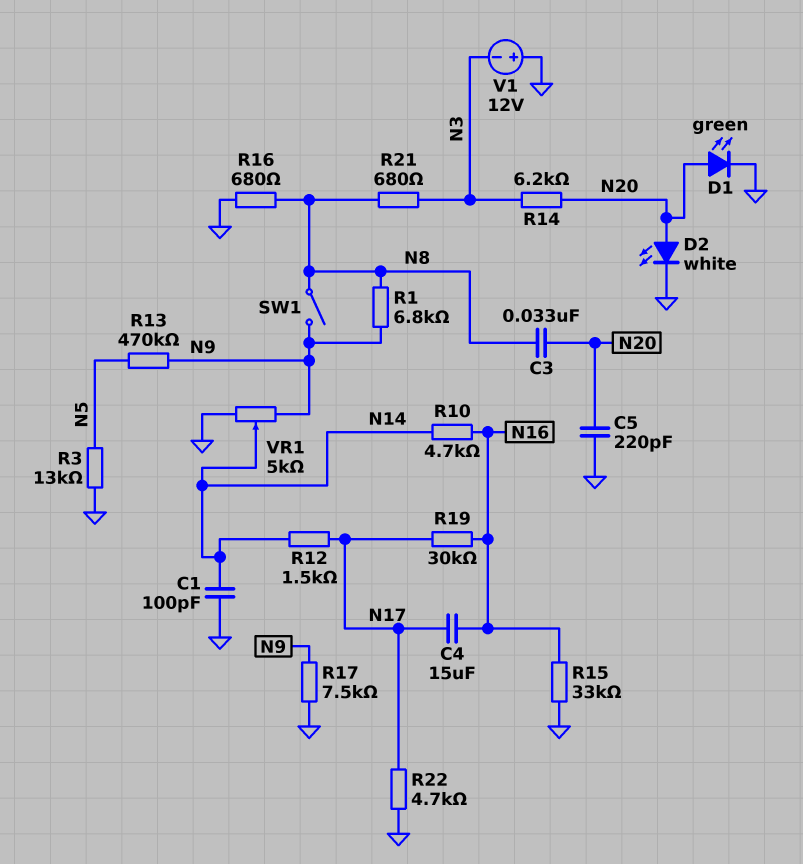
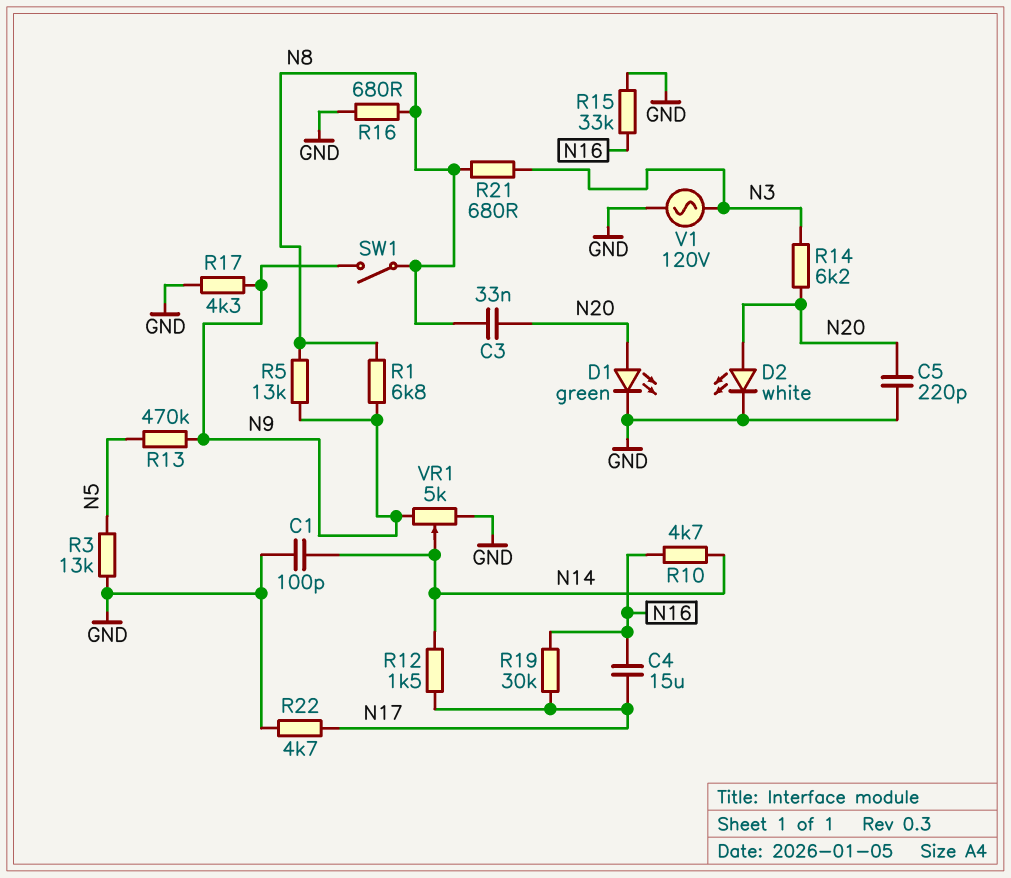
R5: none -> 13k (N8, N9)
R17: 7.5k (GND, N9) -> 4.3k (GND, N9)
V1: 12V (plus GND, minus N3) -> AC 120V (GND, N3)

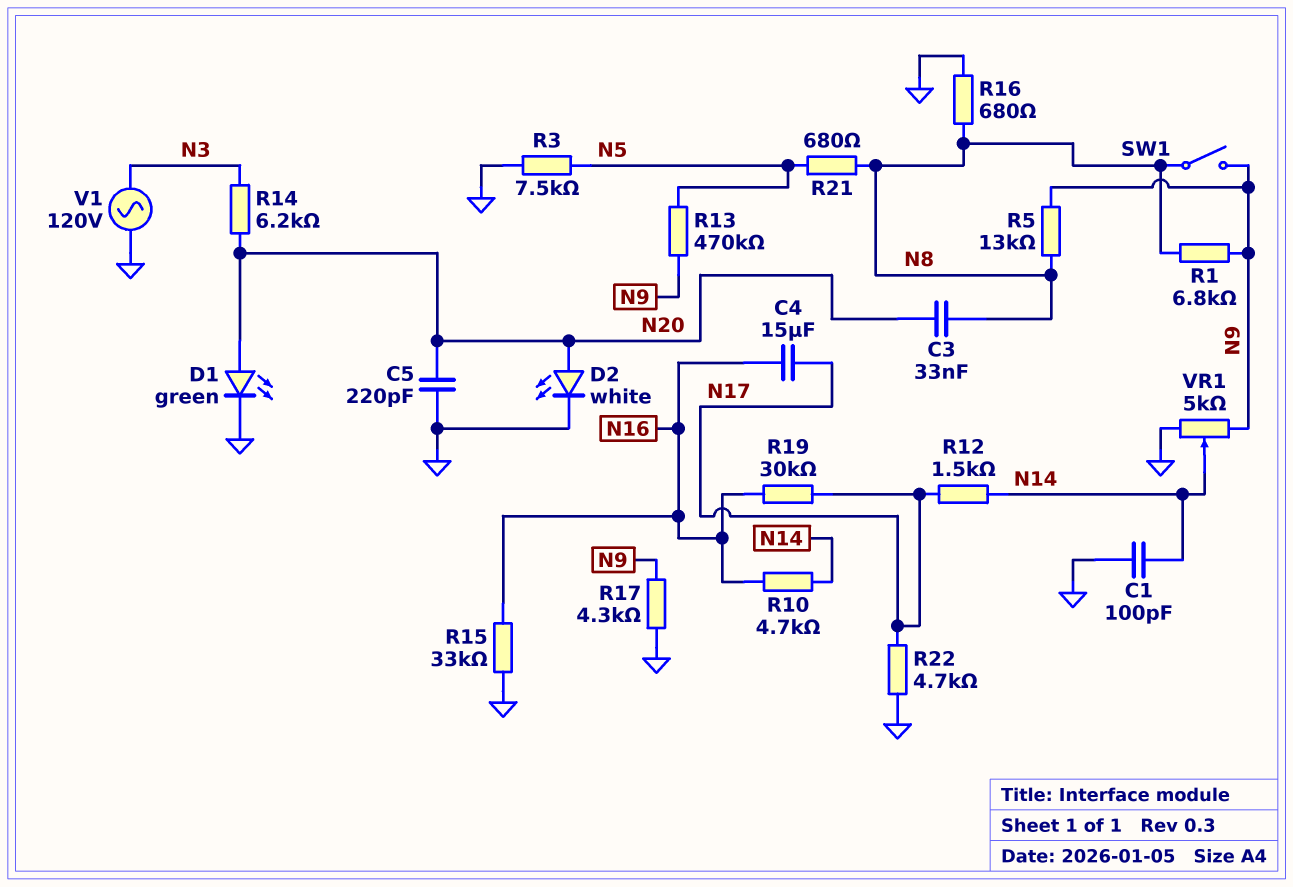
R3: 13k (GND, N5) -> 7.5k (GND, N5)
R21: 680 (N3, N8) -> 680 (N5, N8)

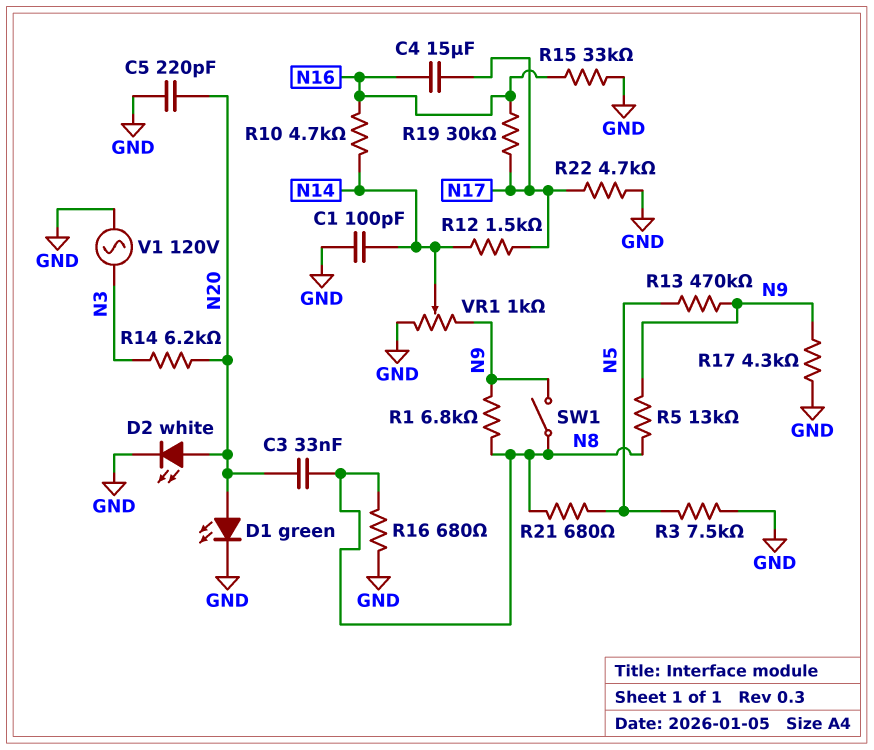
VR1: 5k (GND, N9, wiper N14) -> 1k (GND, N9, wiper N14)

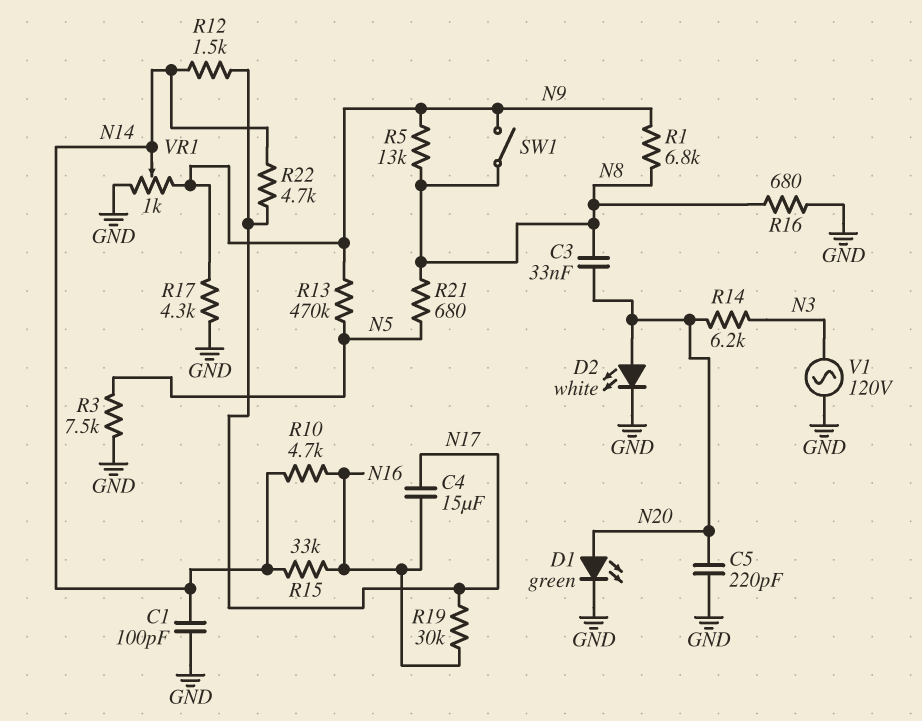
R15: 33k (GND, N16) -> 33k (N14, N16)
R22: 4.7k (GND, N17) -> 4.7k (N14, N17)

